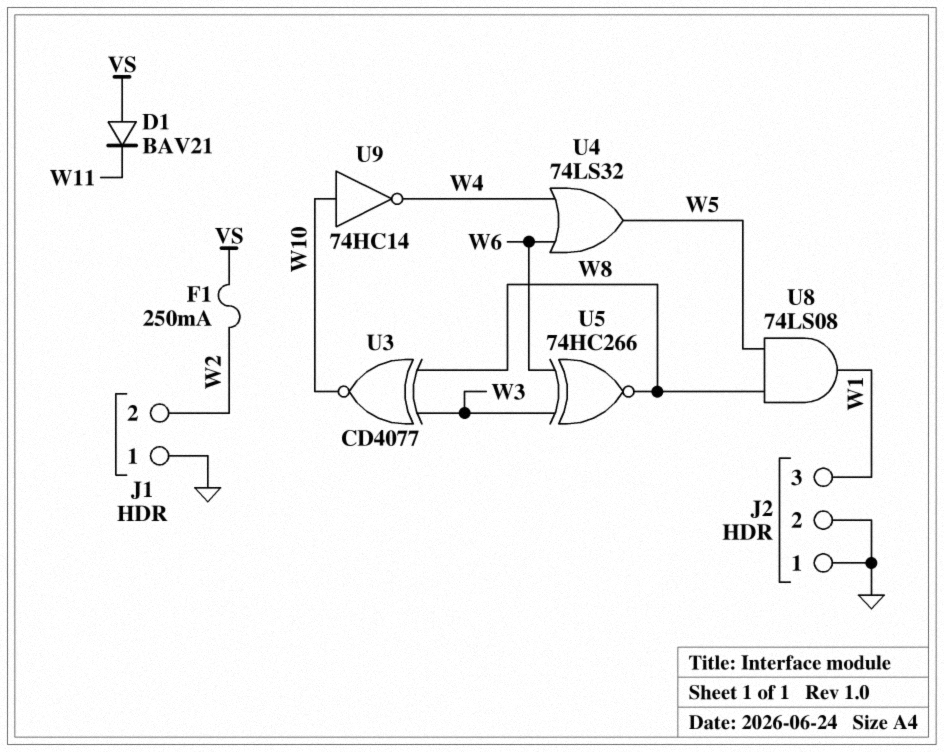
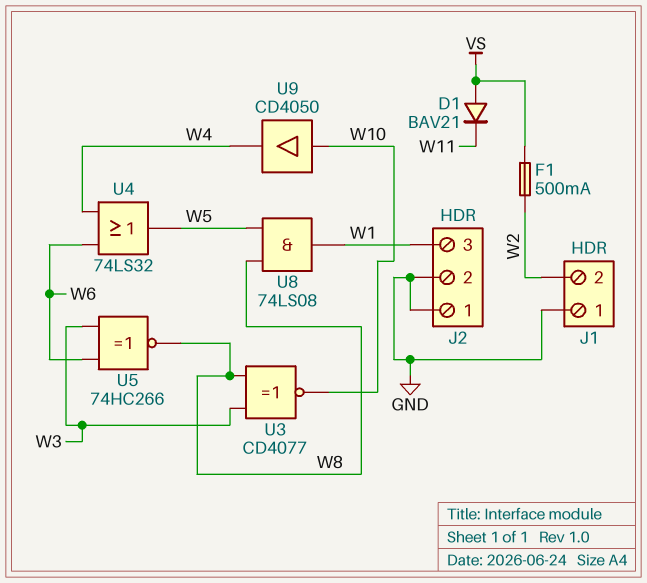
F1: 250mA (VS, W2) -> 500mA (VS, W2)
U9: NOT 74HC14 (in W10, out W4) -> buffer CD4050 (in W10, out W4)

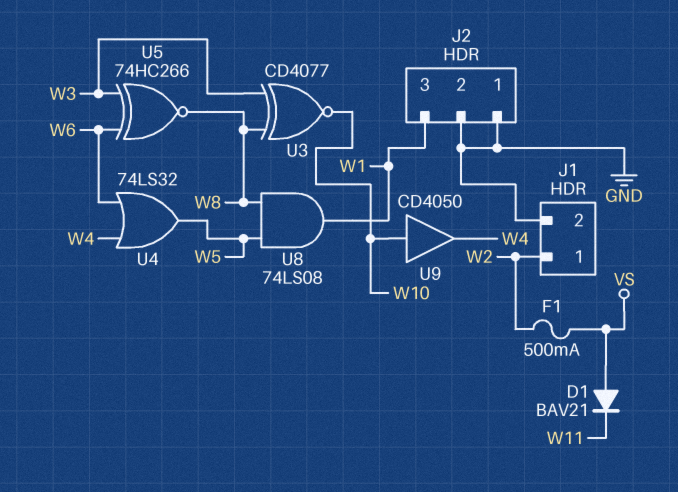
J1 pin 1: GND -> W2
J1 pin 2: W2 -> GND

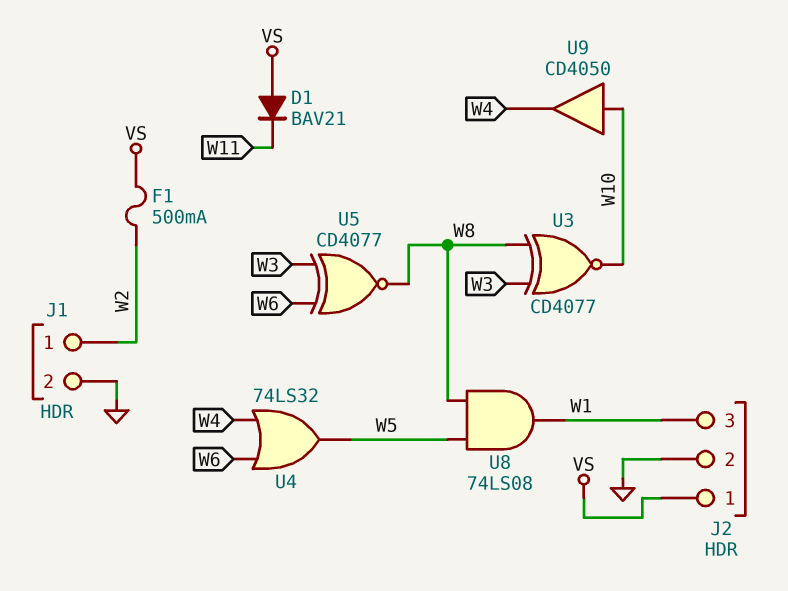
J2 pin 1: GND -> VS
U5: XNOR 74HC266 (in W3, in W6, out W8) -> XNOR CD4077 (in W3, in W6, out W8)

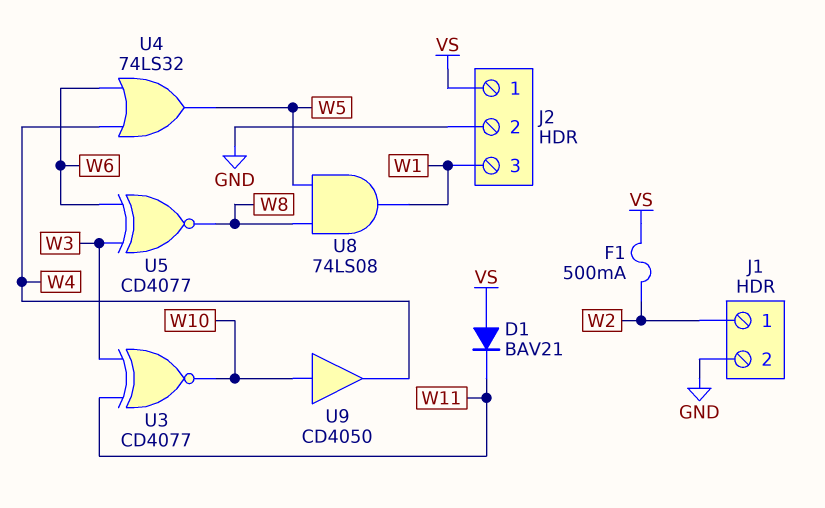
U3: XNOR CD4077 (in W3, in W8, out W10) -> XNOR CD4077 (in W3, in W11, out W10)

